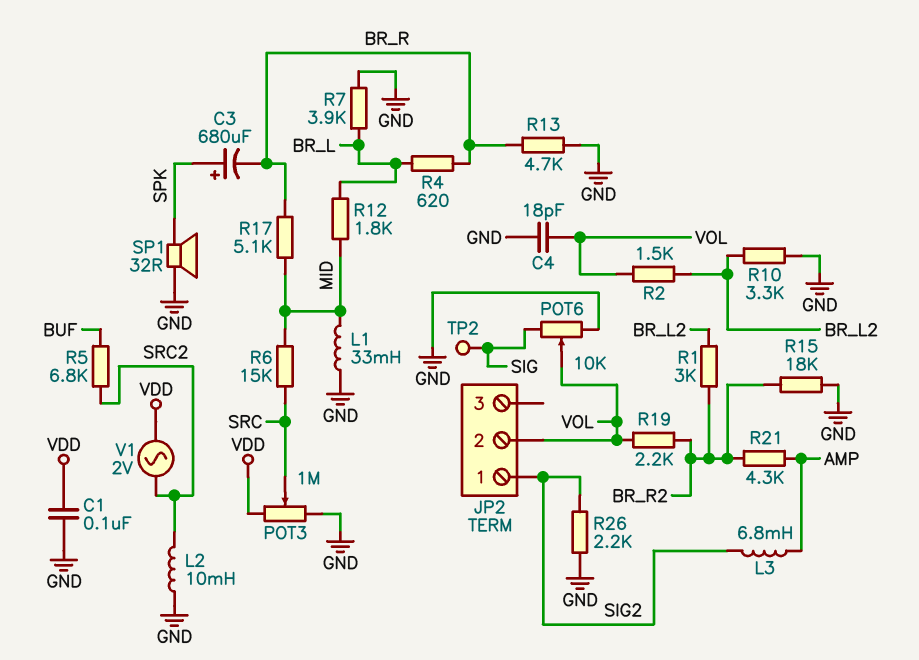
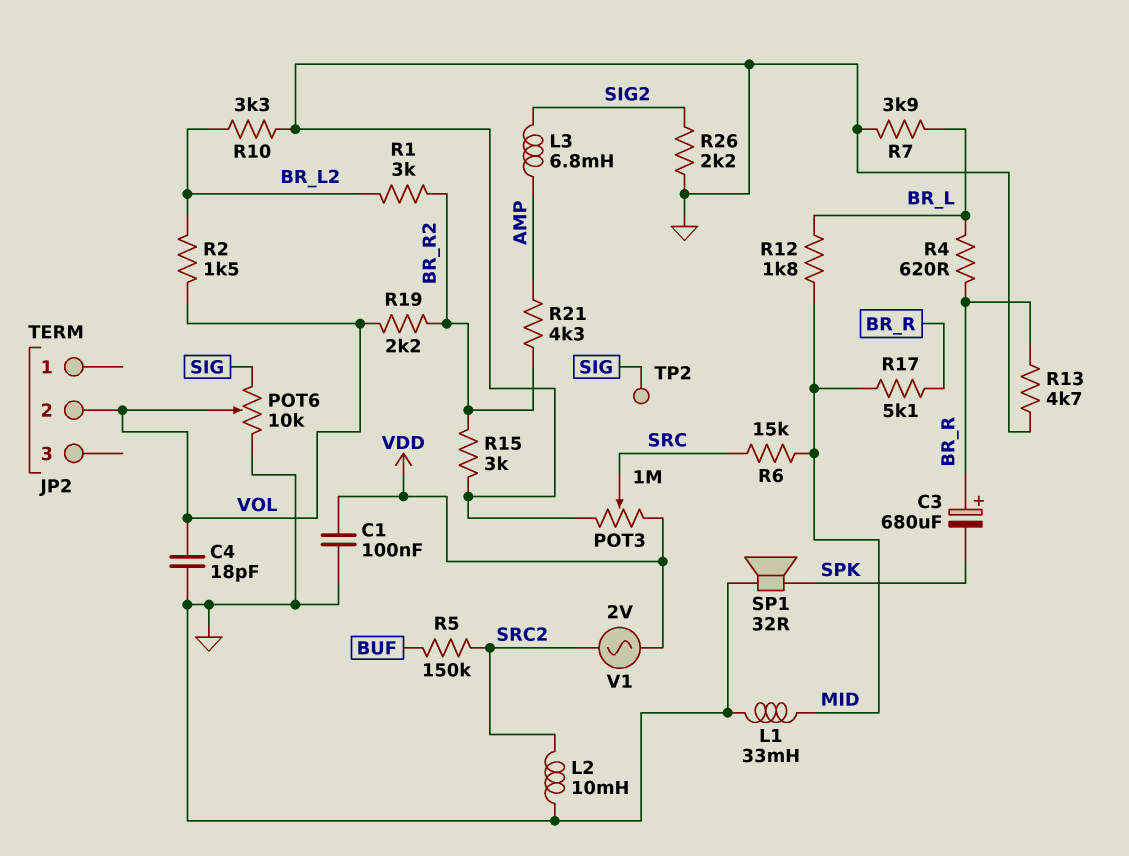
C3: 680uF (plus SPK, minus BR_R) -> 680uF (plus BR_R, minus SPK)
JP2 pin 1: SIG2 -> none
R5: 6.8k (BUF, SRC2) -> 150k (BUF, SRC2)
R15: 18k (BR_R2, GND) -> 3k (BR_R2, GND)

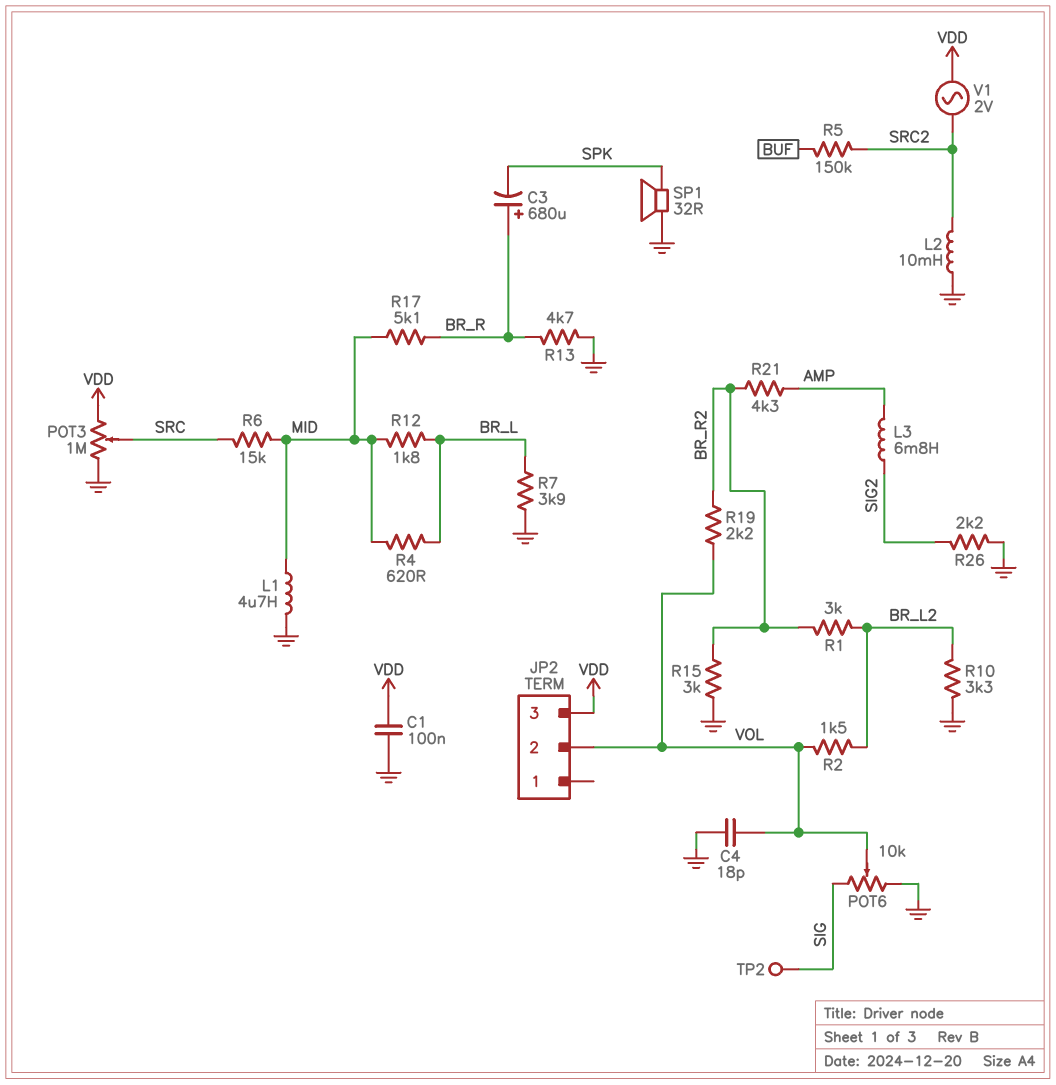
JP2 pin 3: none -> VDD
L1: 33mH (GND, MID) -> 4.7uH (GND, MID)
R4: 620 (BR_L, BR_R) -> 620 (BR_L, MID)

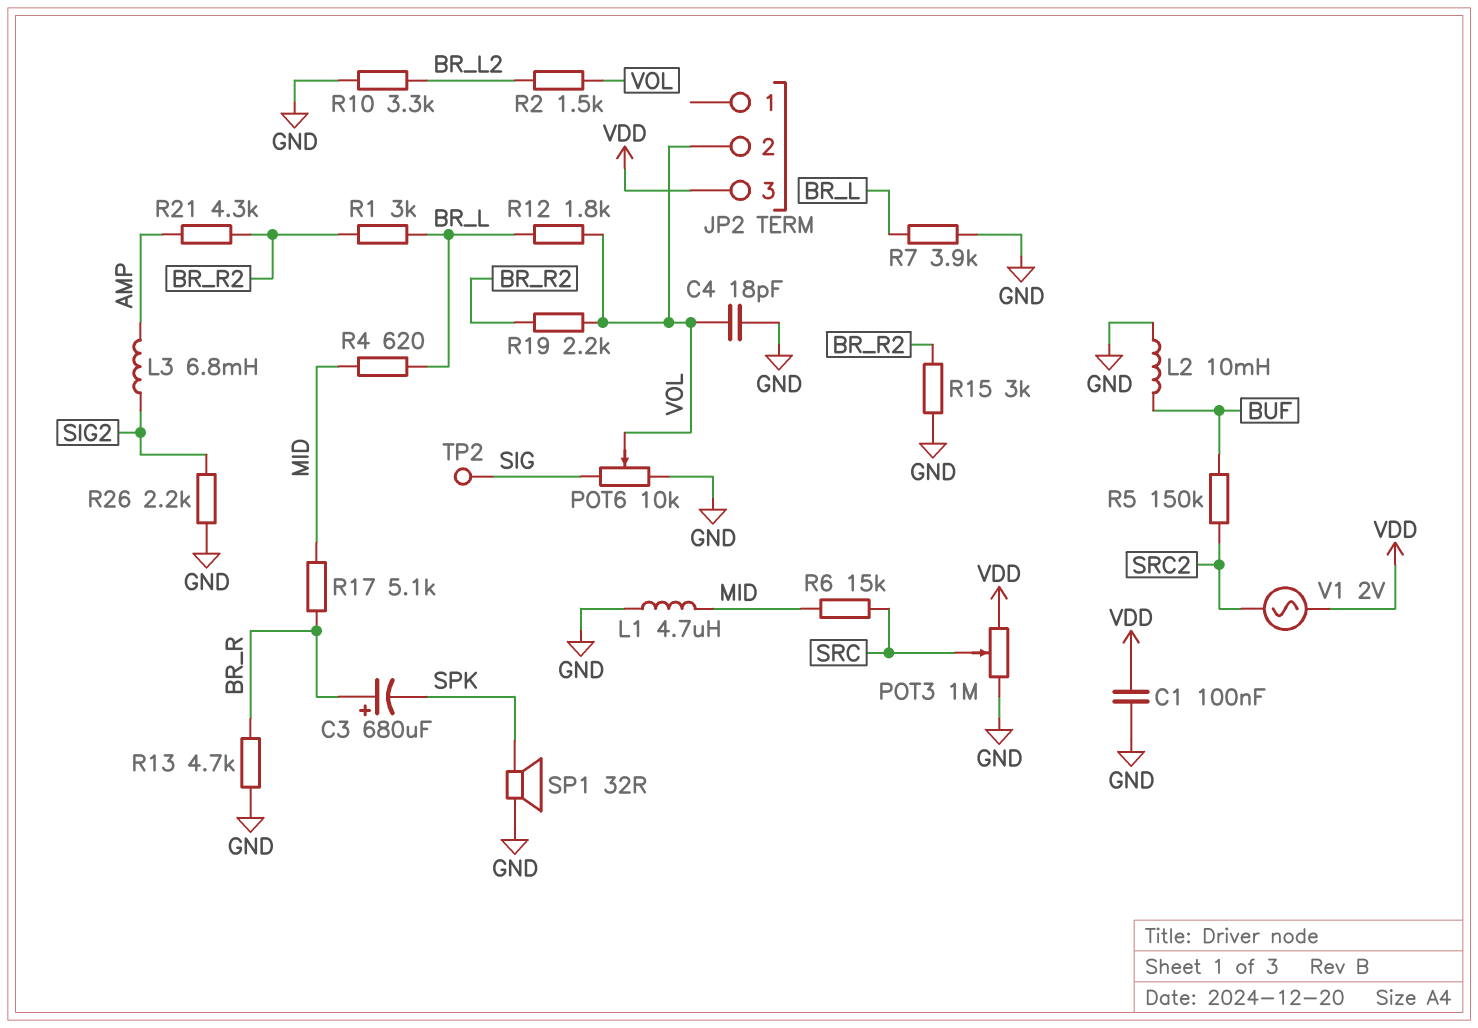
L2: 10mH (GND, SRC2) -> 10mH (BUF, GND)
R1: 3k (BR_L2, BR_R2) -> 3k (BR_L, BR_R2)
R12: 1.8k (BR_L, MID) -> 1.8k (BR_L, VOL)

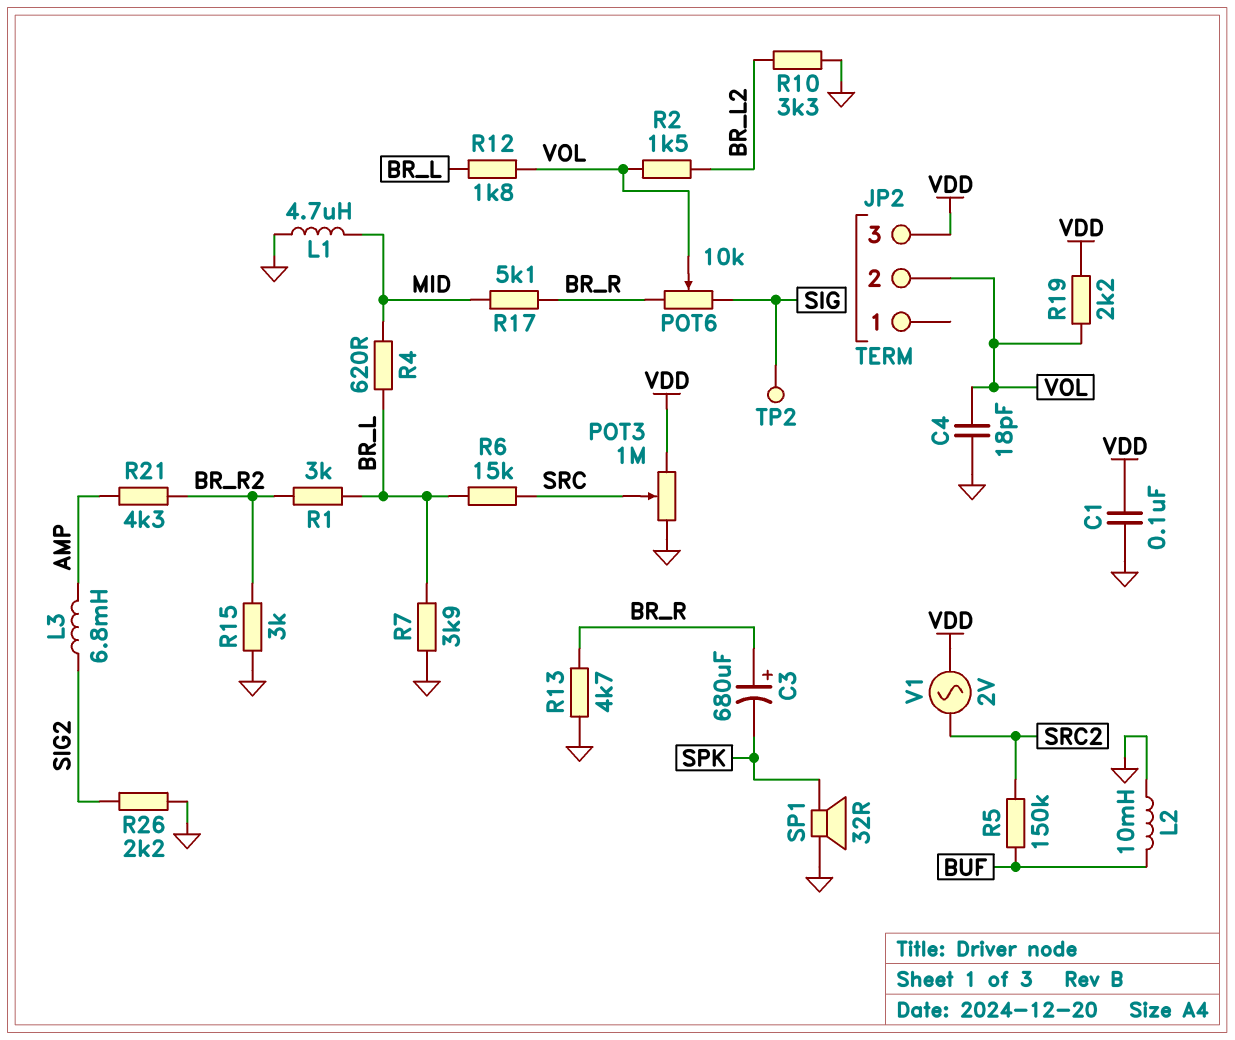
POT6: 10k (GND, SIG, wiper VOL) -> 10k (BR_R, SIG, wiper VOL)
R6: 15k (MID, SRC) -> 15k (BR_L, SRC)
R19: 2.2k (BR_R2, VOL) -> 2.2k (VDD, VOL)

